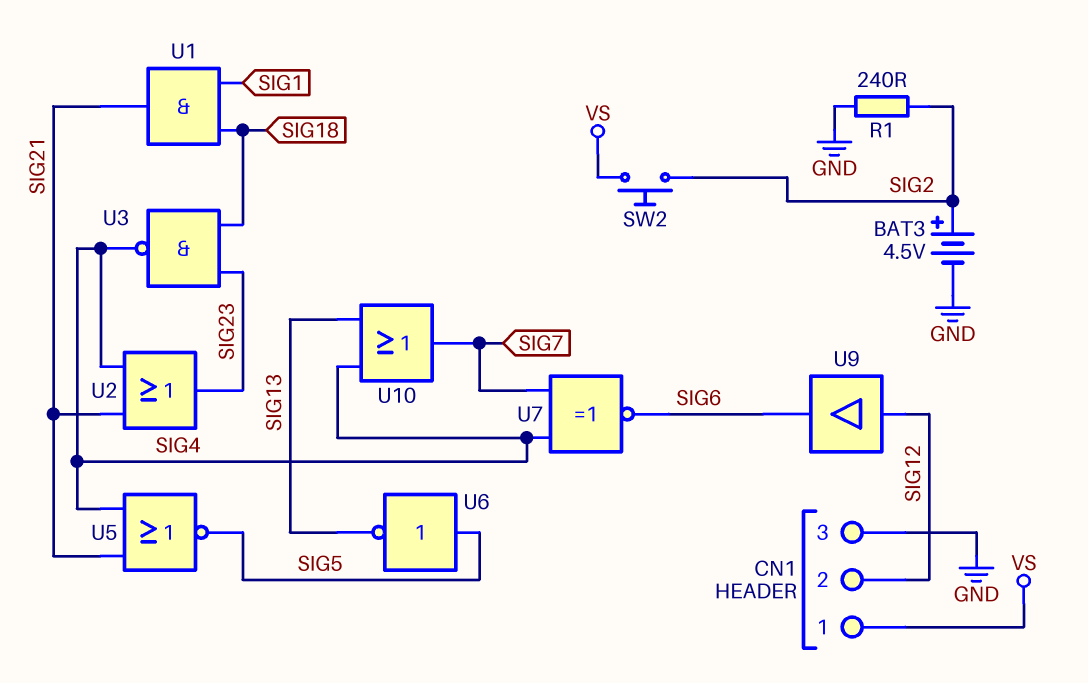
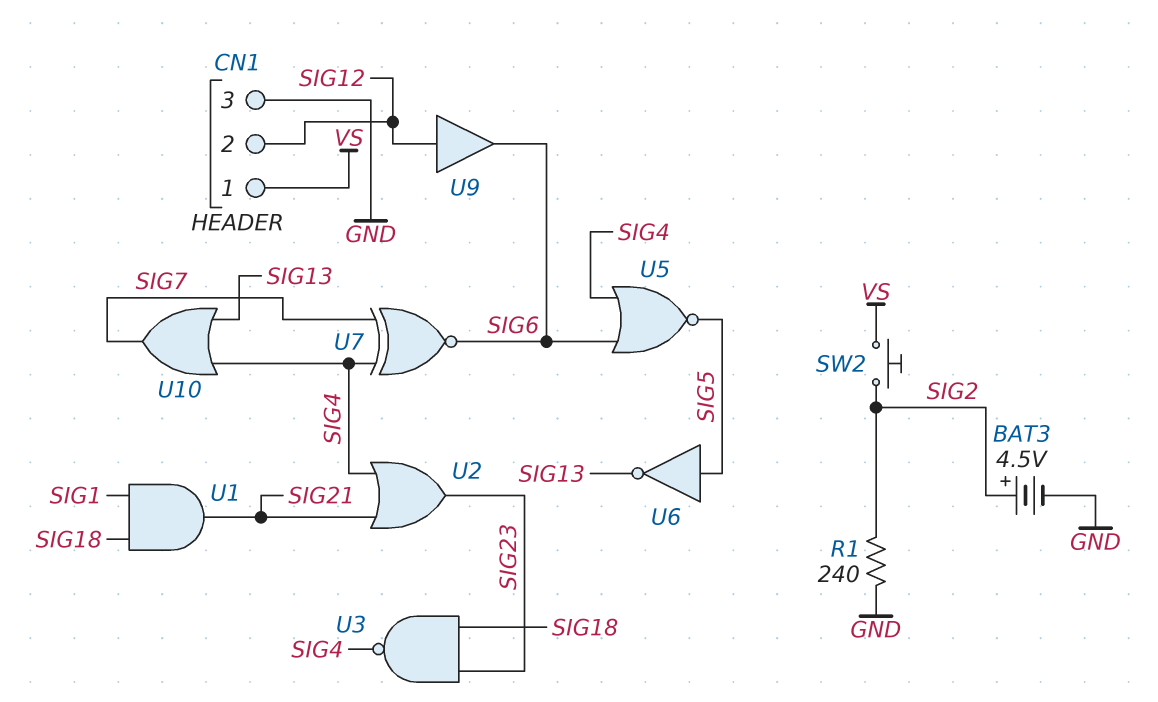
U5: NOR (in SIG4, in SIG21, out SIG5) -> NOR (in SIG4, in SIG6, out SIG5)

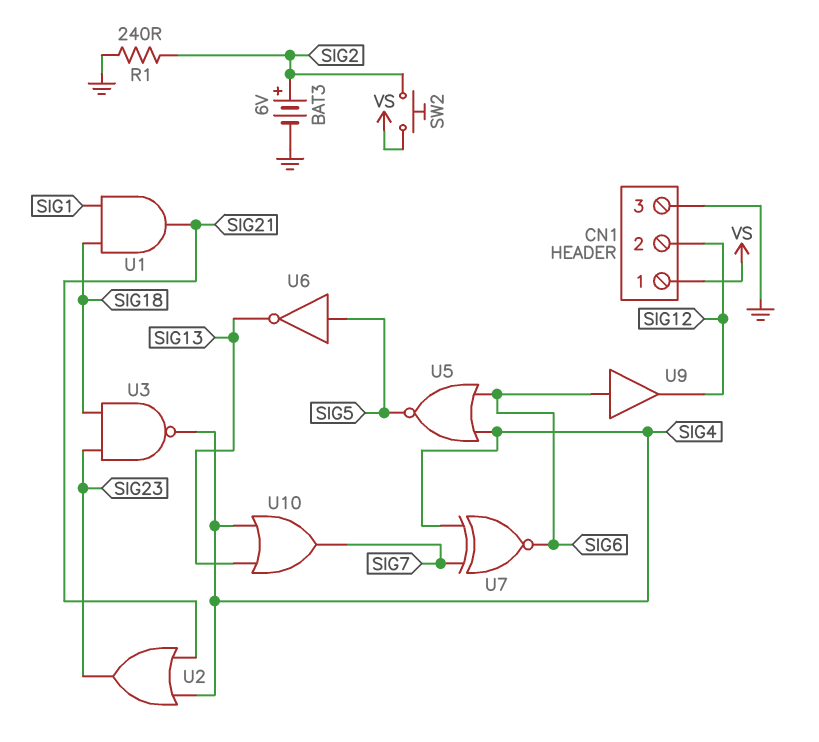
BAT3: 4.5V (plus SIG2, minus GND) -> 6V (plus SIG2, minus GND)
U9: buffer (in SIG12, out SIG6) -> buffer (in SIG6, out SIG12)

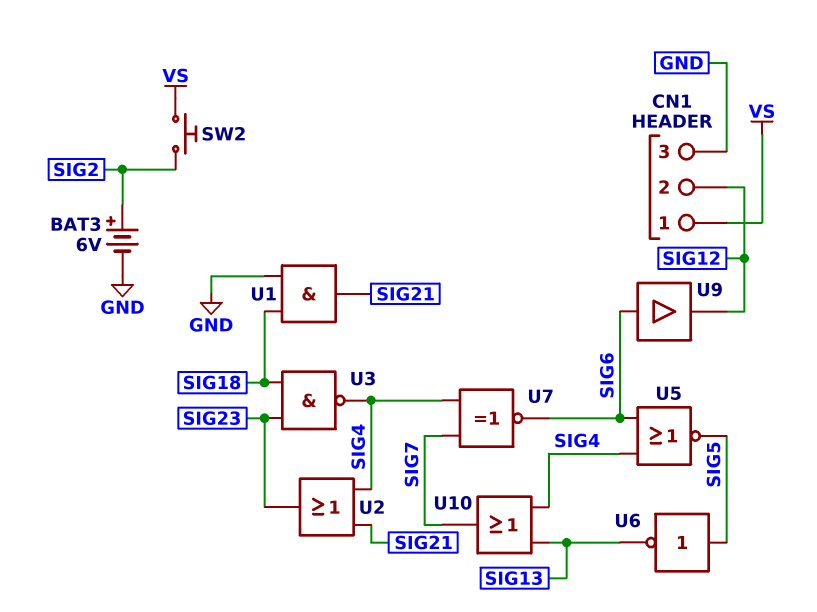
R1: 240 (GND, SIG2) -> none
U1: AND (in SIG1, in SIG18, out SIG21) -> AND (in GND, in SIG18, out SIG21)

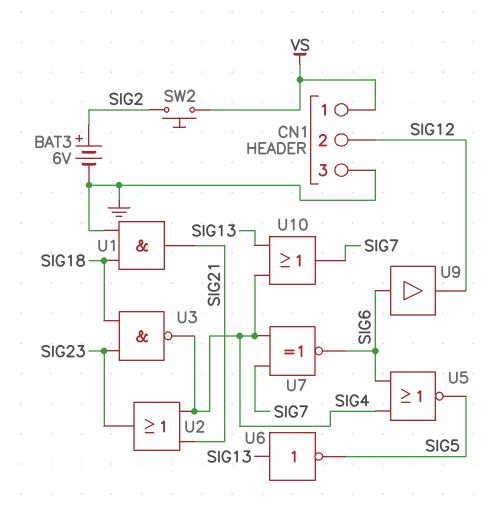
U6: NOT (in SIG5, out SIG13) -> NOT (in SIG13, out SIG5)

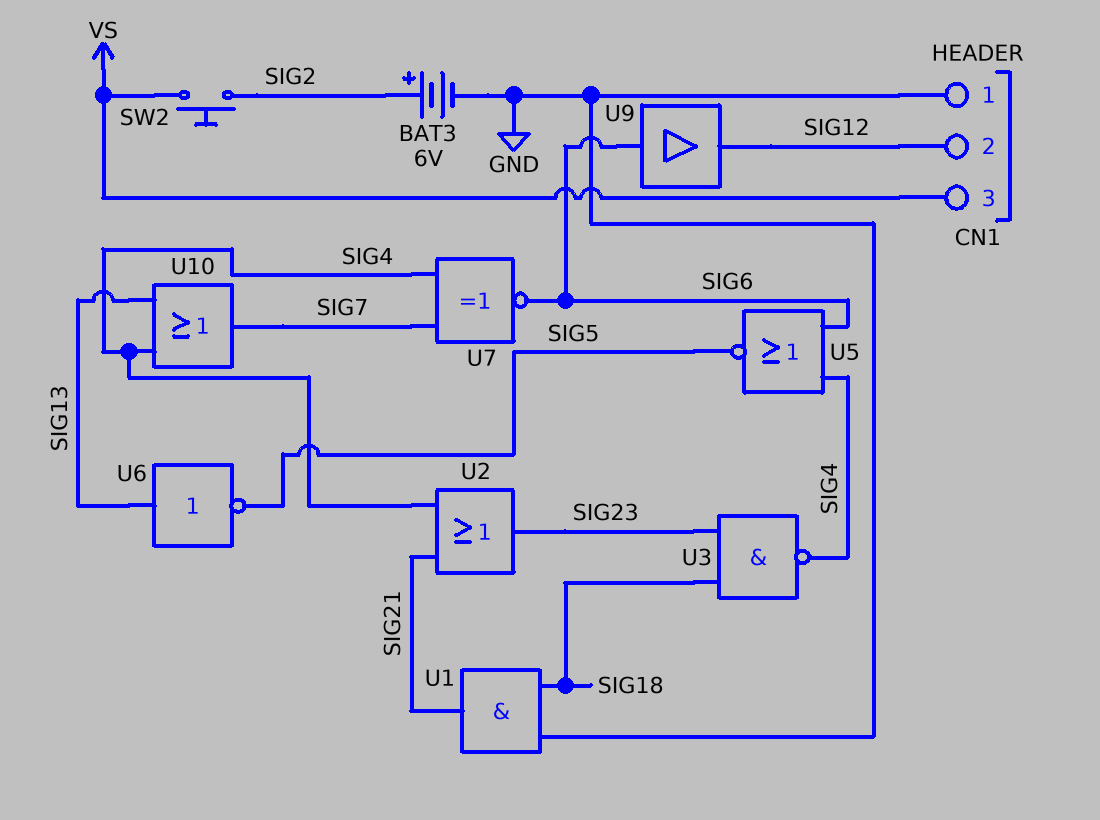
CN1 pin 1: VS -> GND
CN1 pin 3: GND -> VS

